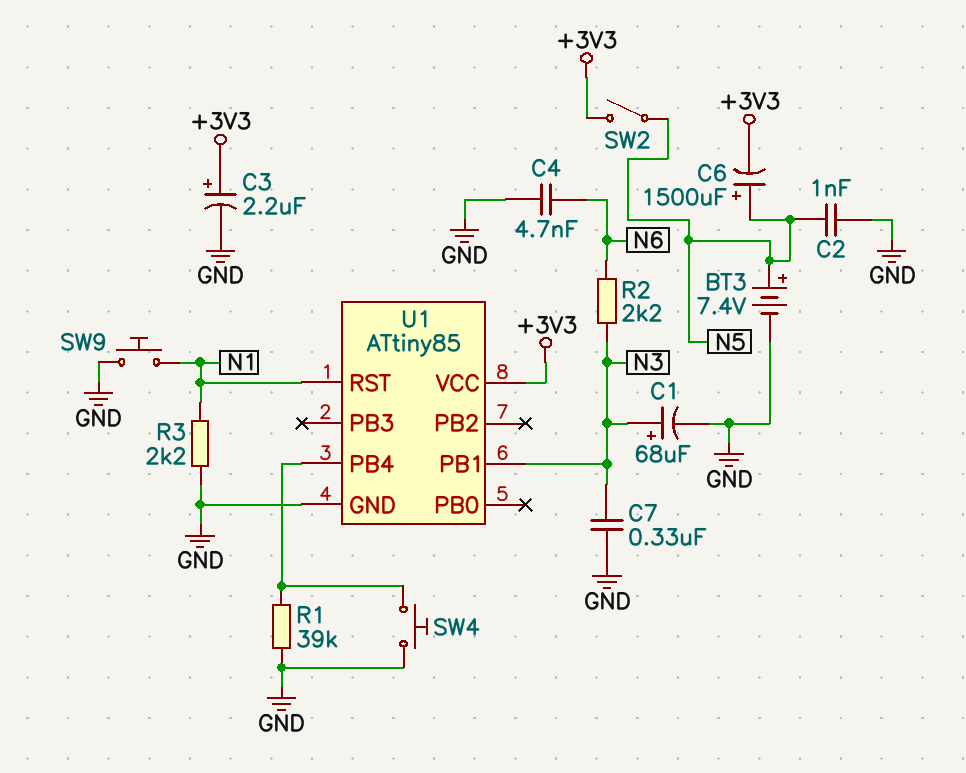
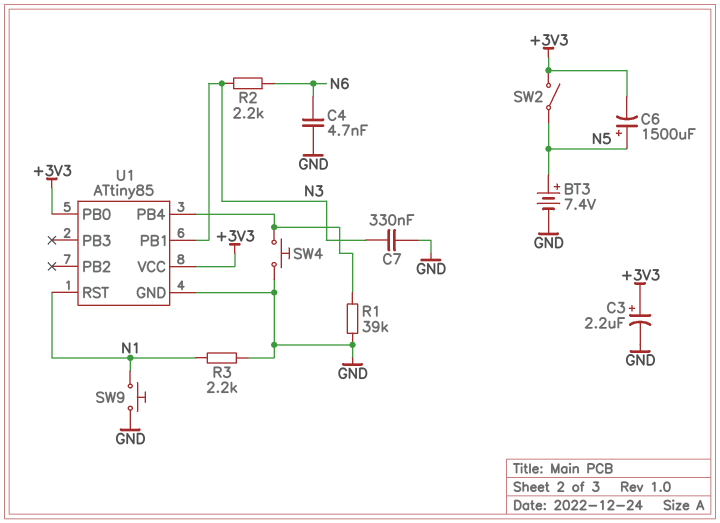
C1: 68uF (plus N3, minus GND) -> none
C2: 1nF (GND, N5) -> none
U1 pin PB0: none -> +3V3

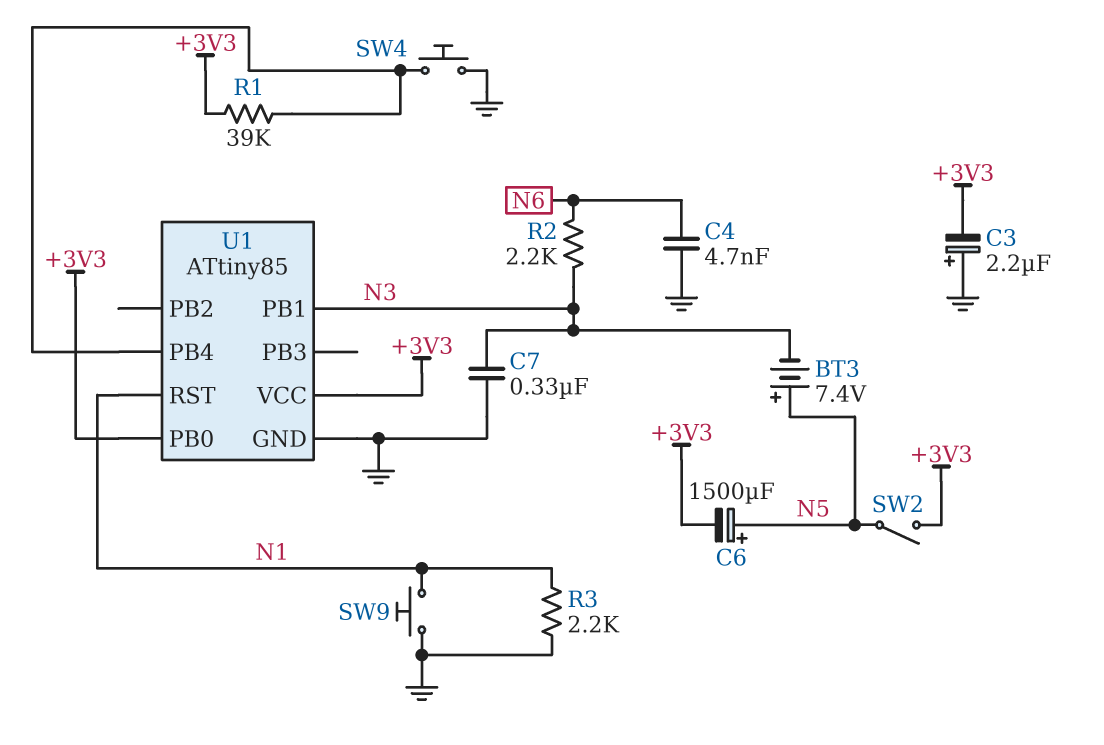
BT3: 7.4V (plus N5, minus GND) -> 7.4V (plus N5, minus N3)
C3: 2.2uF (plus +3V3, minus GND) -> 2.2uF (plus GND, minus +3V3)
R1: 39k (GND, U1/PB4) -> 39k (+3V3, U1/PB4)

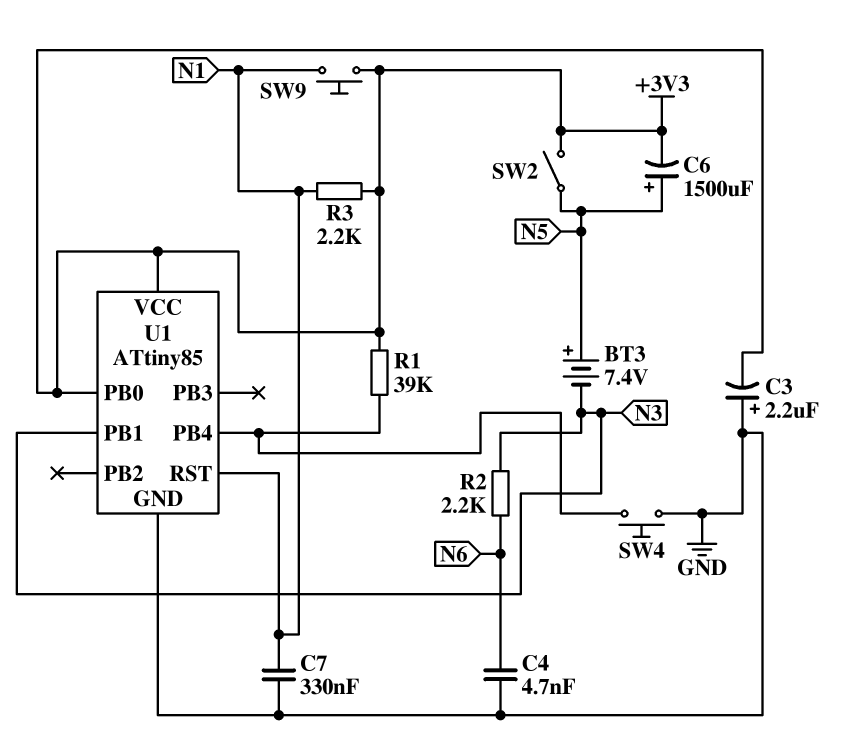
C7: 330nF (GND, N3) -> 330nF (GND, N1)
R3: 2.2k (GND, N1) -> 2.2k (+3V3, N1)
SW9: button (GND, N1) -> button (+3V3, N1)

